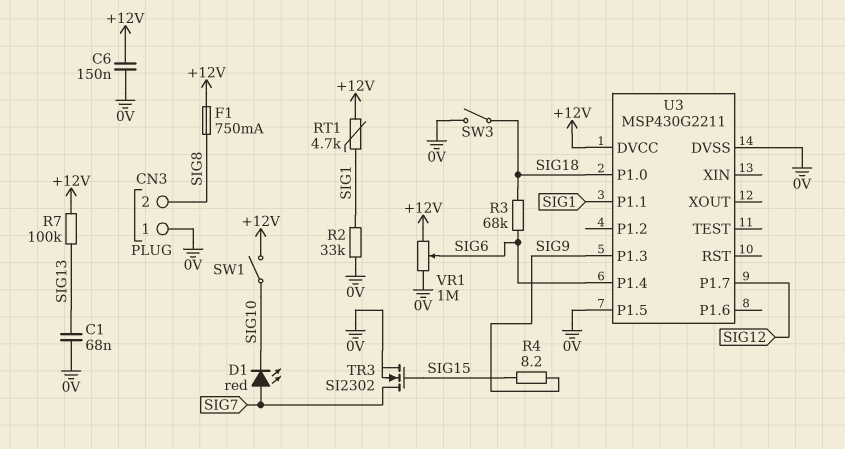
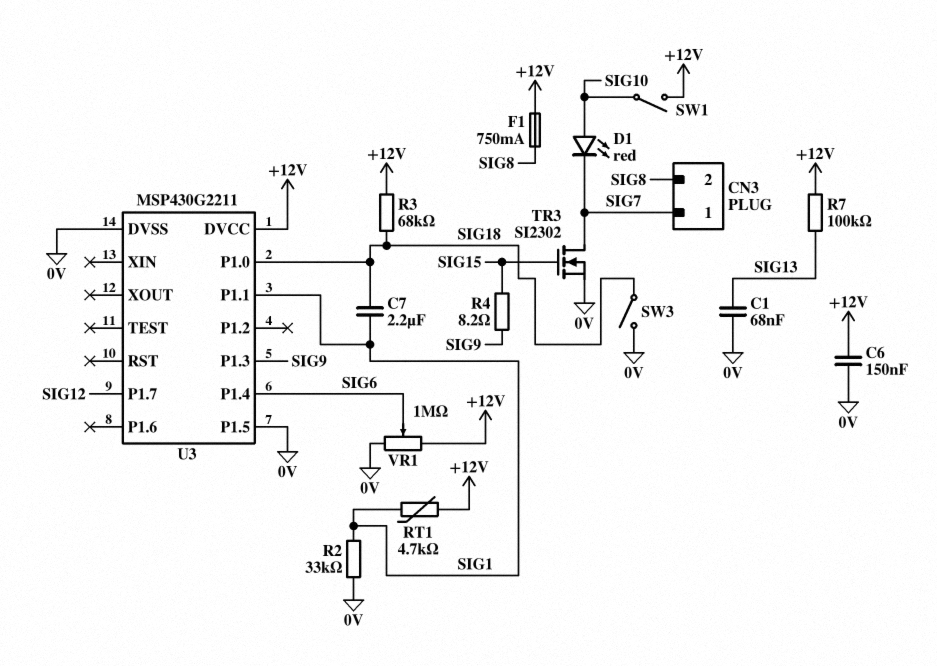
C7: none -> 2.2uF (SIG1, SIG18)
CN3 pin 1: 0V -> SIG7
D1: LED red (A SIG7, K SIG10) -> LED red (A SIG10, K SIG7)
R3: 68k (SIG6, SIG18) -> 68k (+12V, SIG18)

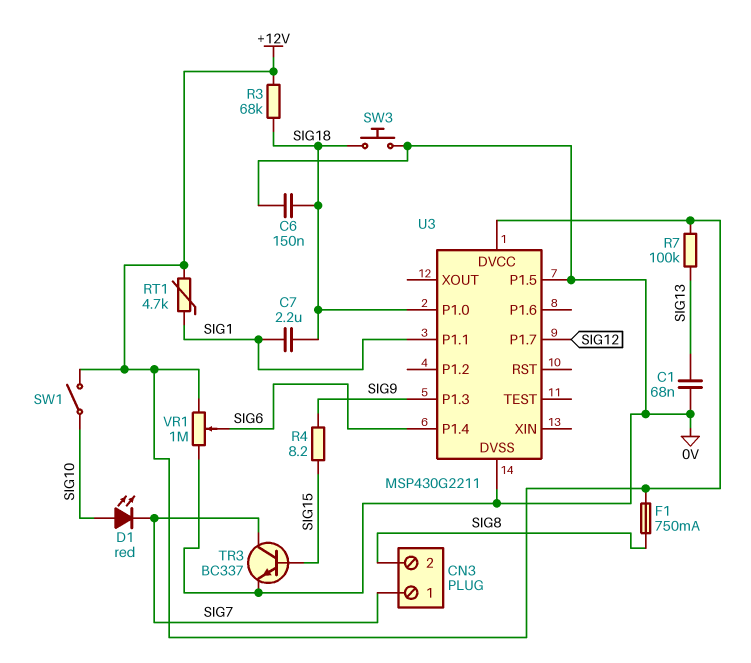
C6: 150nF (+12V, 0V) -> 150nF (0V, SIG18)
R2: 33k (0V, SIG1) -> none
SW3: switch (0V, SIG18) -> button (0V, SIG18)
TR3: NMOS SI2302 (G SIG15, D SIG7, S 0V) -> NPN BC337 (B SIG15, C SIG7, E 0V)

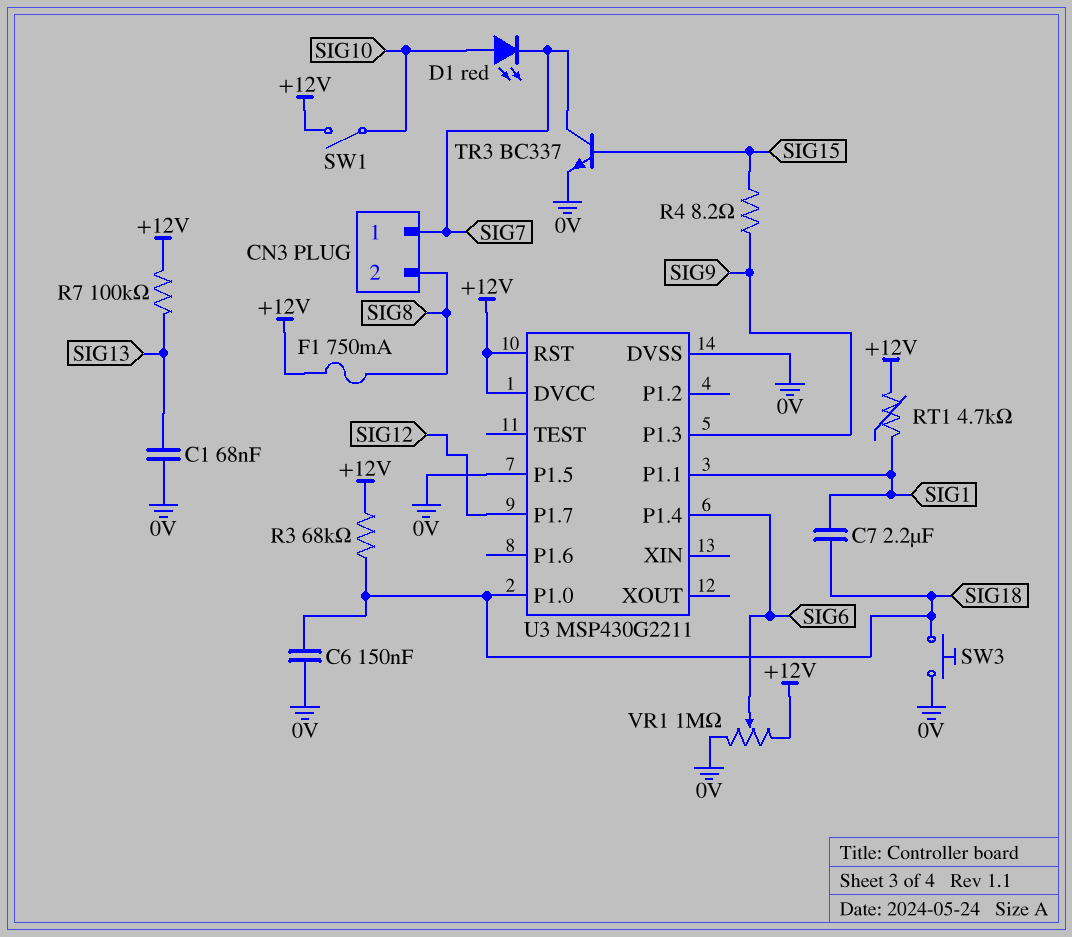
U3 pin RST: none -> +12V

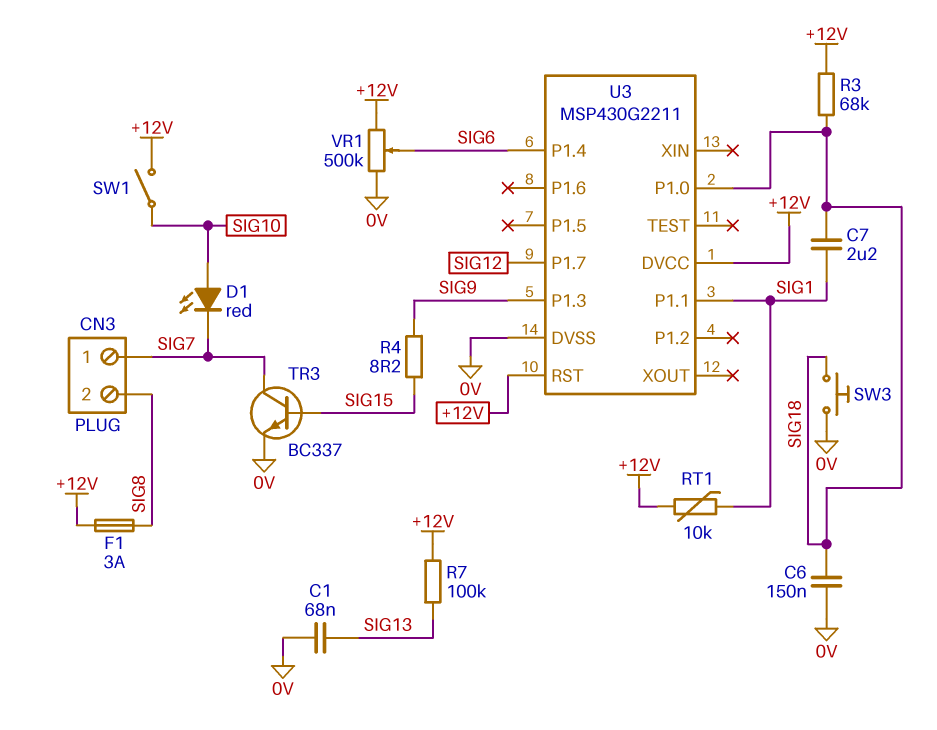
F1: 750mA (+12V, SIG8) -> 3A (+12V, SIG8)
RT1: 4.7k (+12V, SIG1) -> 10k (+12V, SIG1)
U3 pin P1.5: 0V -> none
VR1: 1M (+12V, 0V, wiper SIG6) -> 500k (+12V, 0V, wiper SIG6)

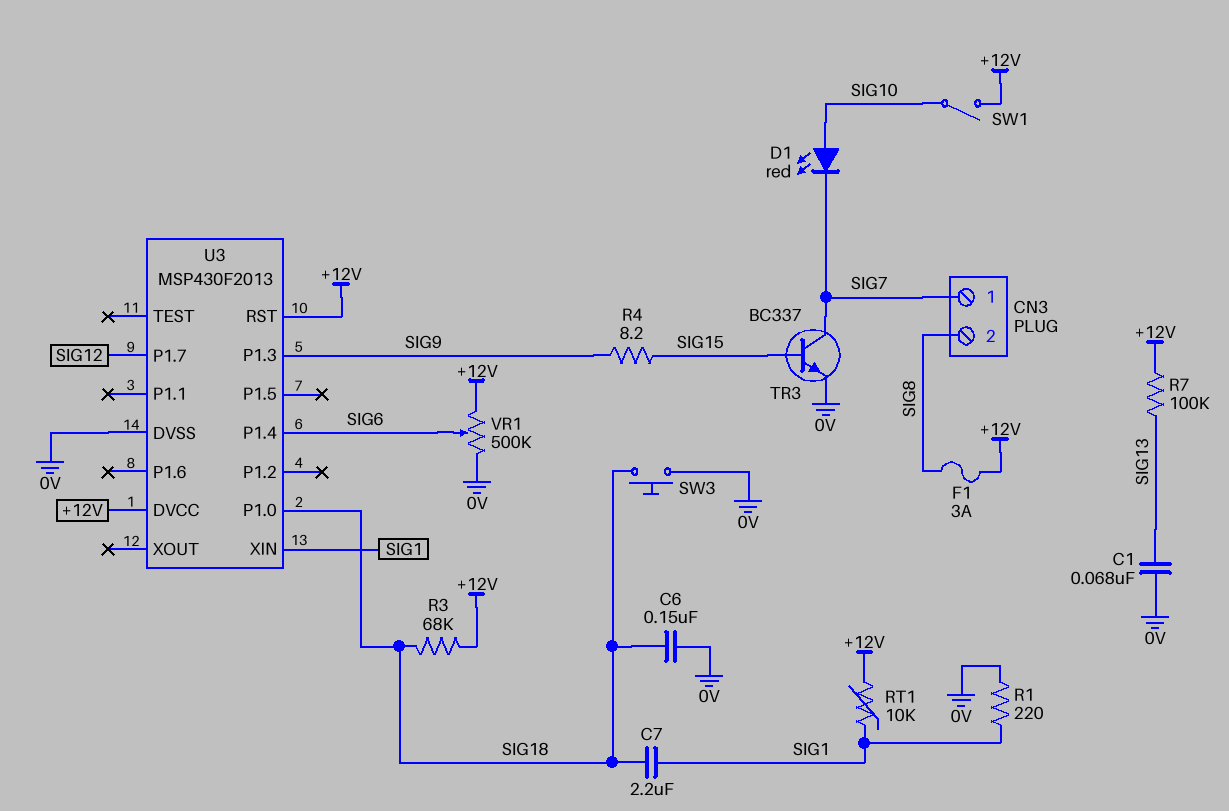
R1: none -> 220 (0V, SIG1)
U3: MSP430G2211 -> MSP430F2013
U3 pin P1.1: SIG1 -> none
U3 pin XIN: none -> SIG1

